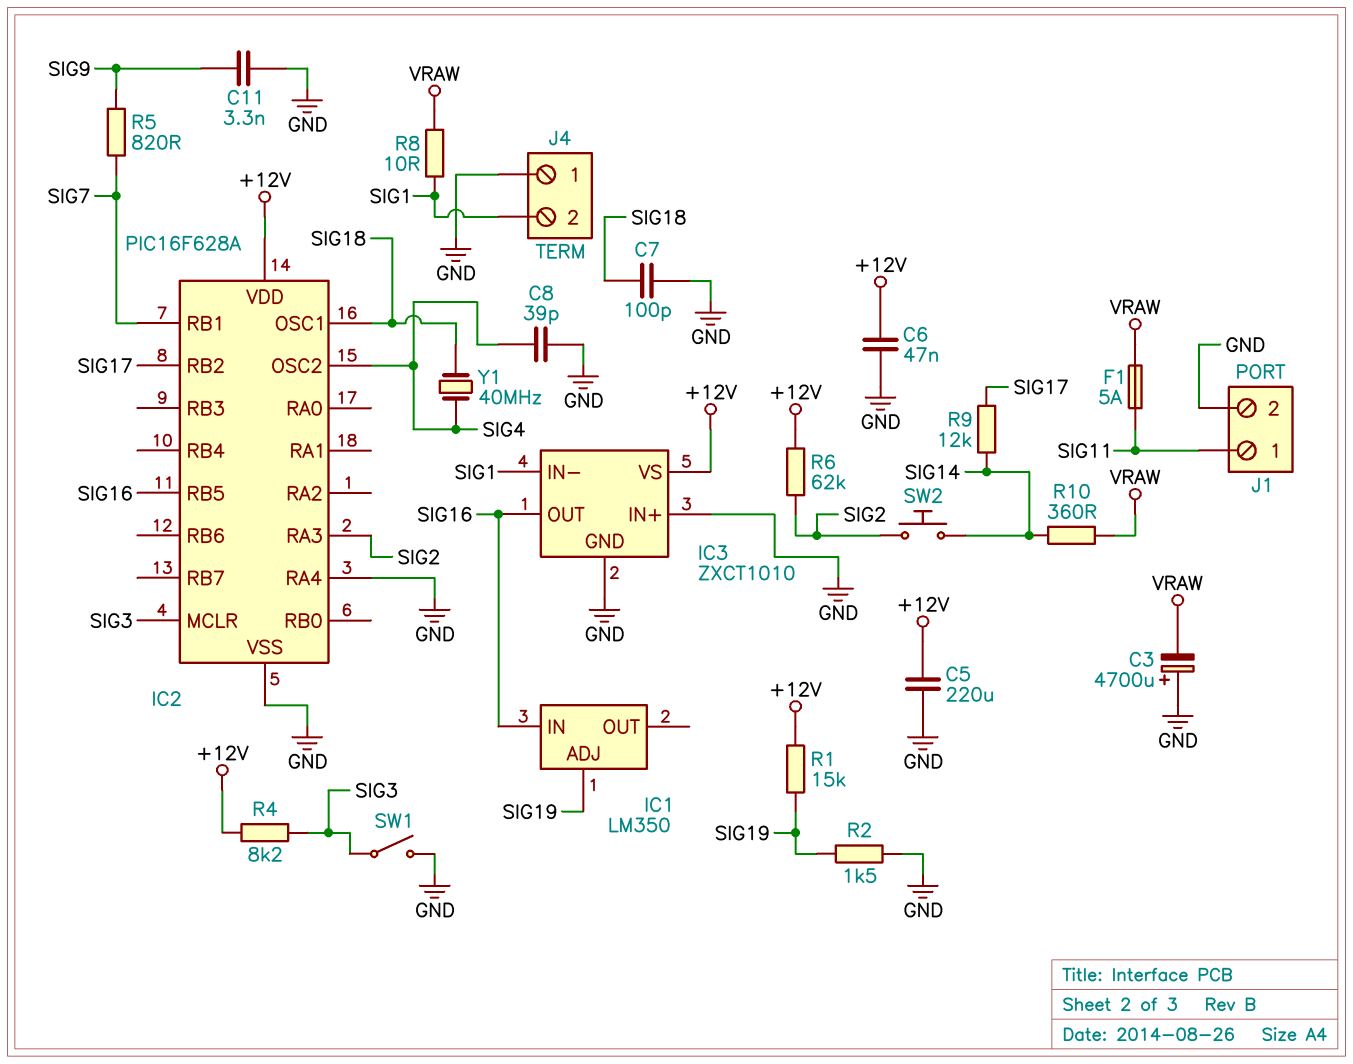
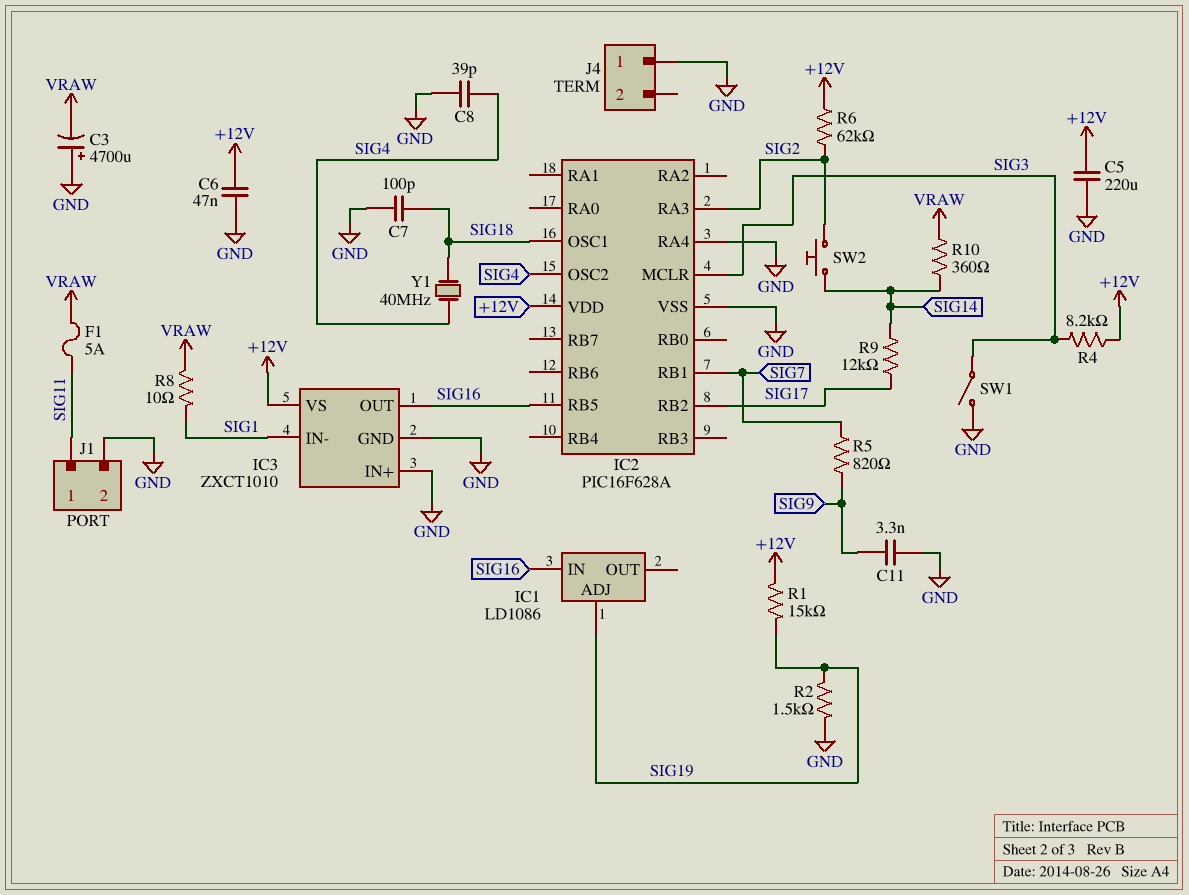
IC1: LM350 -> LD1086
J4 pin 2: SIG1 -> none

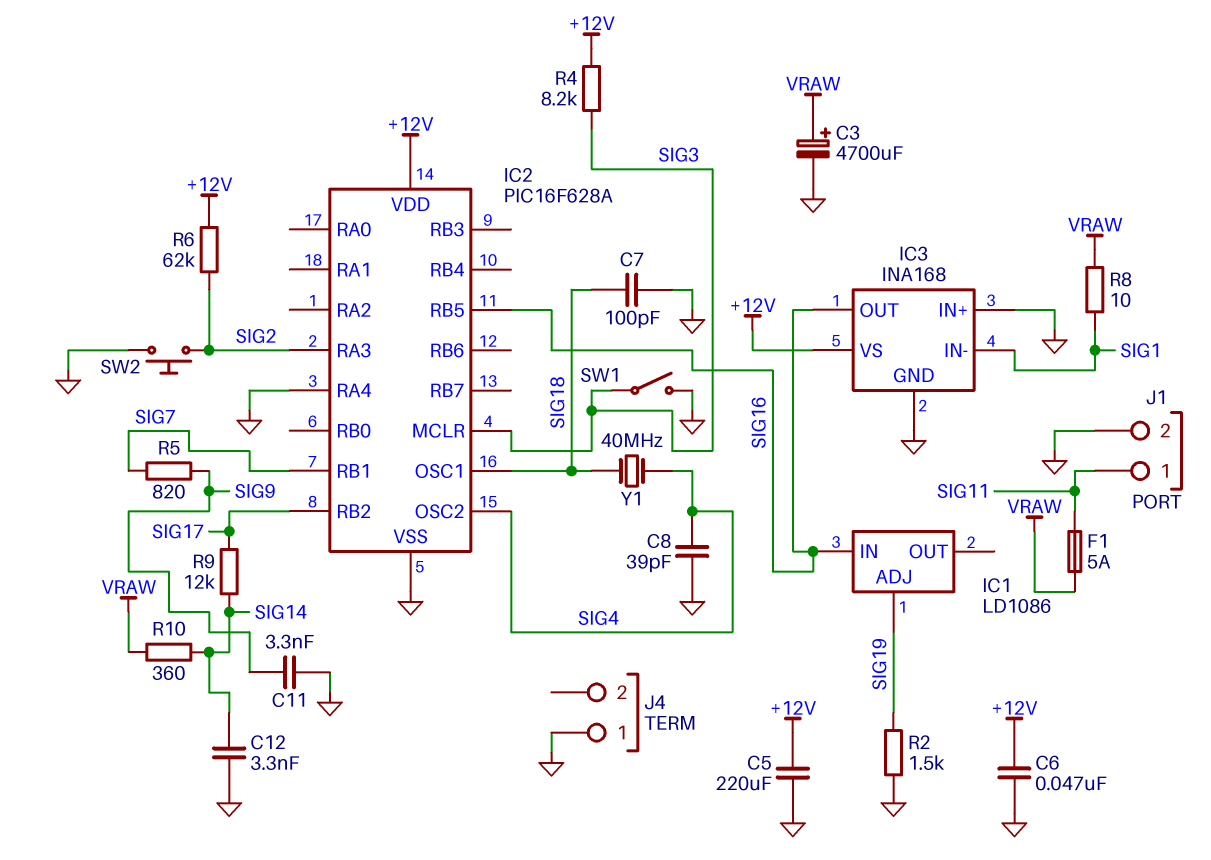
C3: 4700uF (plus GND, minus VRAW) -> 4700uF (plus VRAW, minus GND)
C12: none -> 3.3nF (GND, SIG14)
IC3: ZXCT1010 -> INA168
R1: 15k (+12V, SIG19) -> none
SW2: button (SIG2, SIG14) -> button (GND, SIG2)

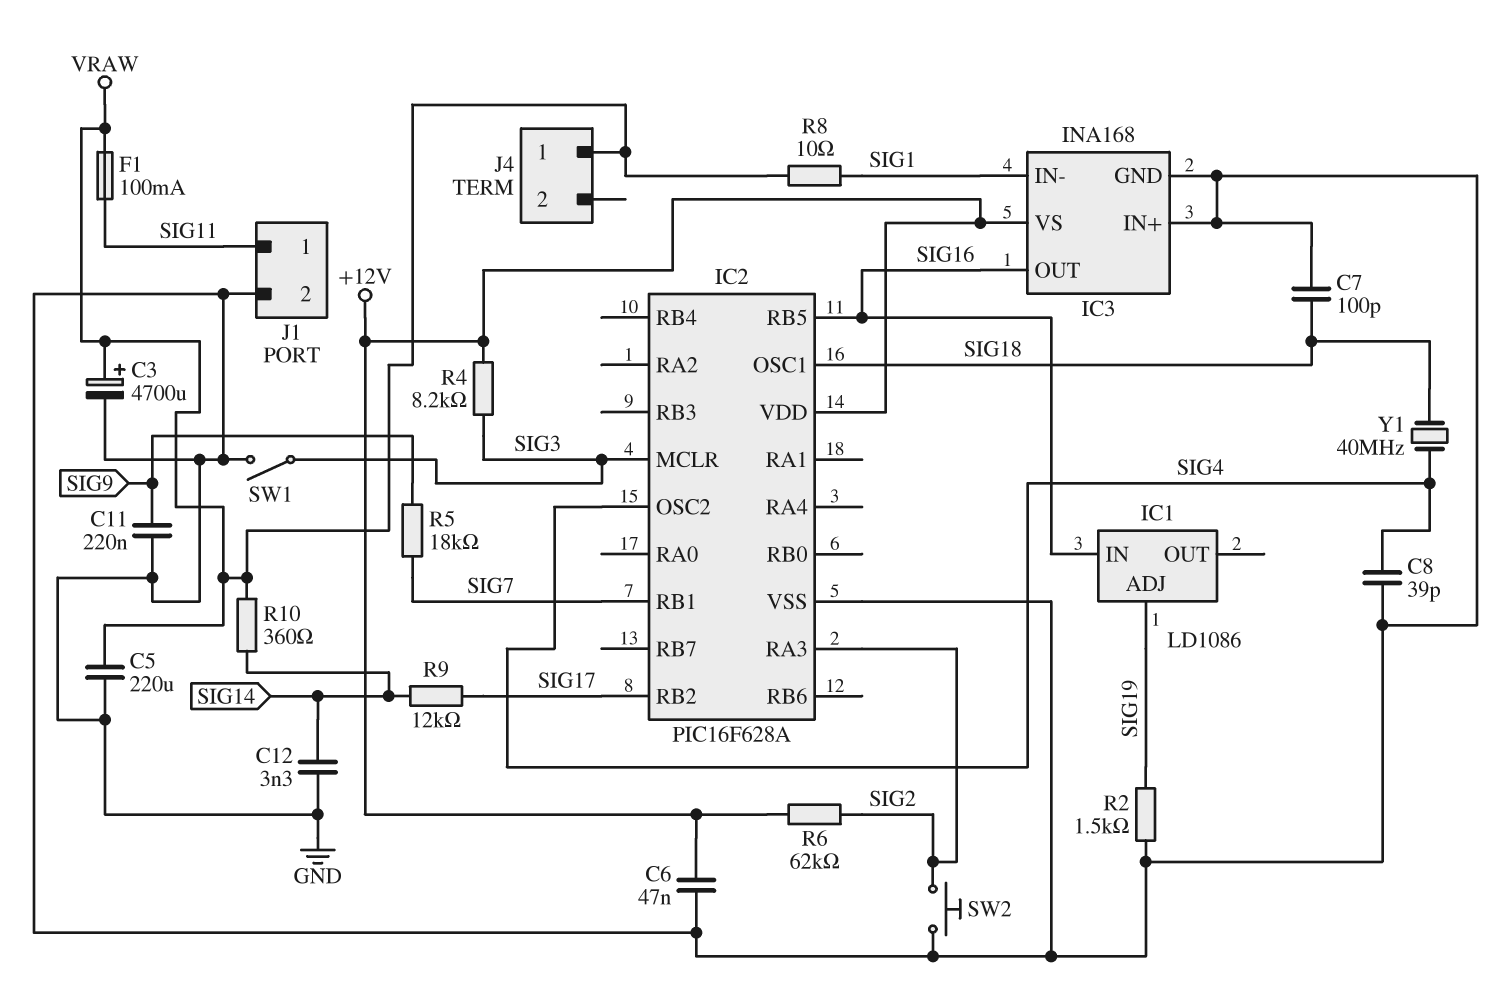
C5: 220uF (+12V, GND) -> 220uF (GND, VRAW)
C11: 3.3nF (GND, SIG9) -> 220nF (GND, SIG9)
F1: 5A (SIG11, VRAW) -> 100mA (SIG11, VRAW)
IC2 pin RA4: GND -> none
J4 pin 1: GND -> VRAW
R5: 820 (SIG7, SIG9) -> 18k (SIG7, SIG9)

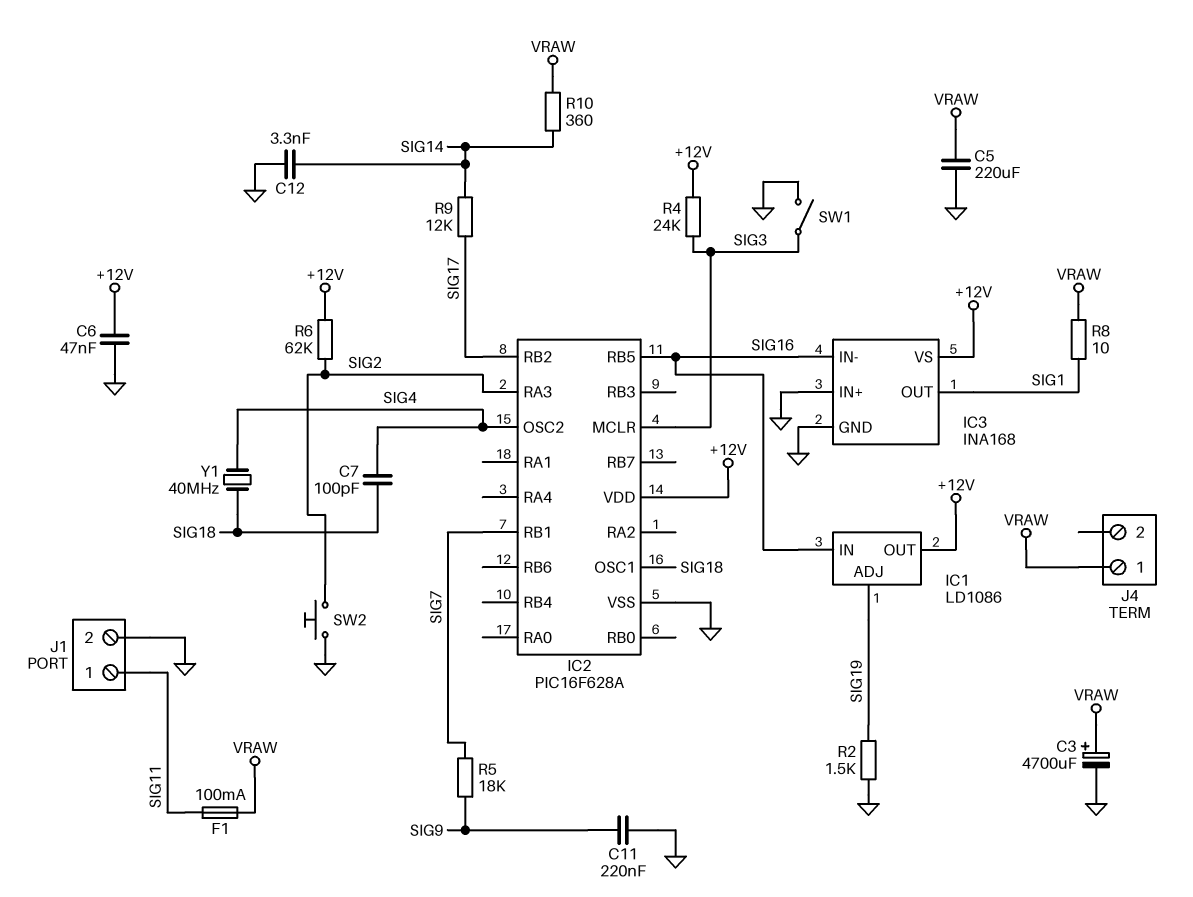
C7: 100pF (GND, SIG18) -> 100pF (SIG4, SIG18)
C8: 39pF (GND, SIG4) -> none
IC1 pin OUT: none -> +12V
IC3 pin IN-: SIG1 -> SIG16
IC3 pin OUT: SIG16 -> SIG1
R4: 8.2k (+12V, SIG3) -> 24k (+12V, SIG3)

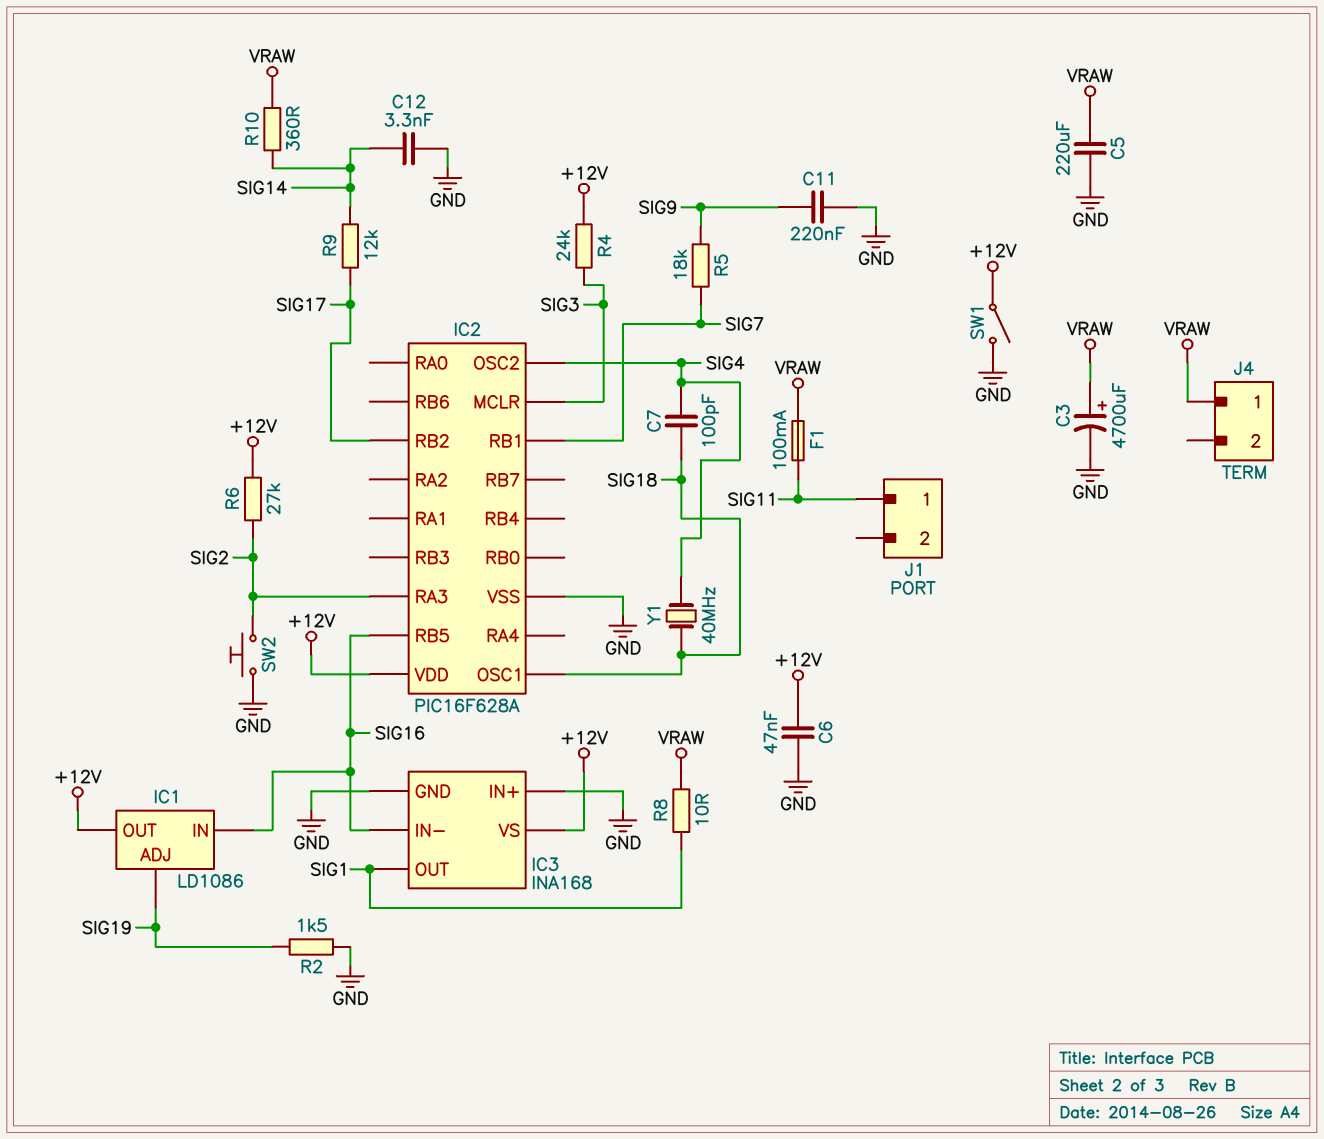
J1 pin 2: GND -> none
R6: 62k (+12V, SIG2) -> 27k (+12V, SIG2)
SW1: switch (GND, SIG3) -> switch (+12V, GND)

